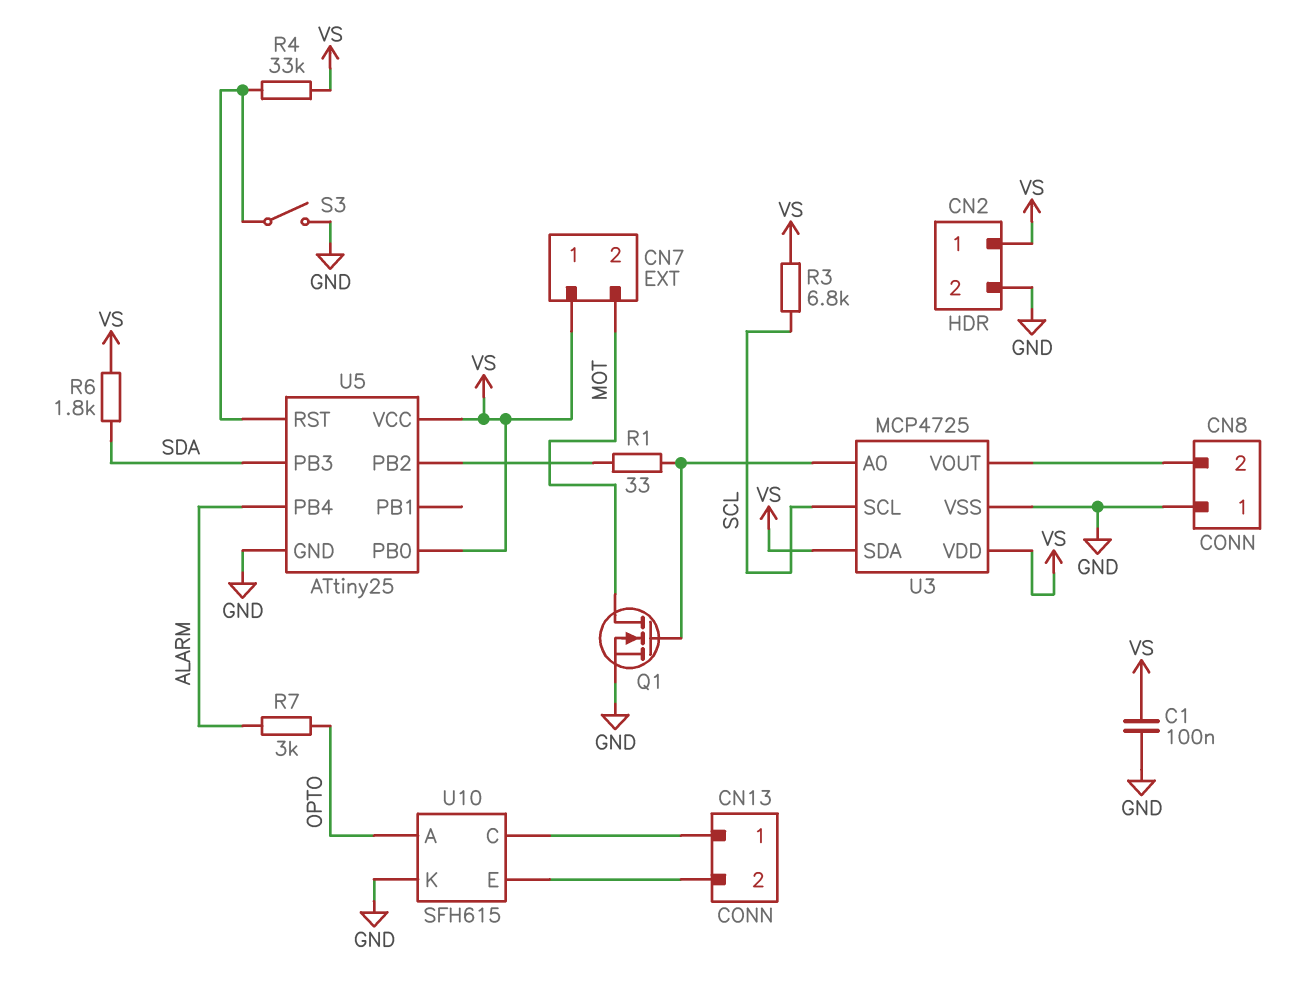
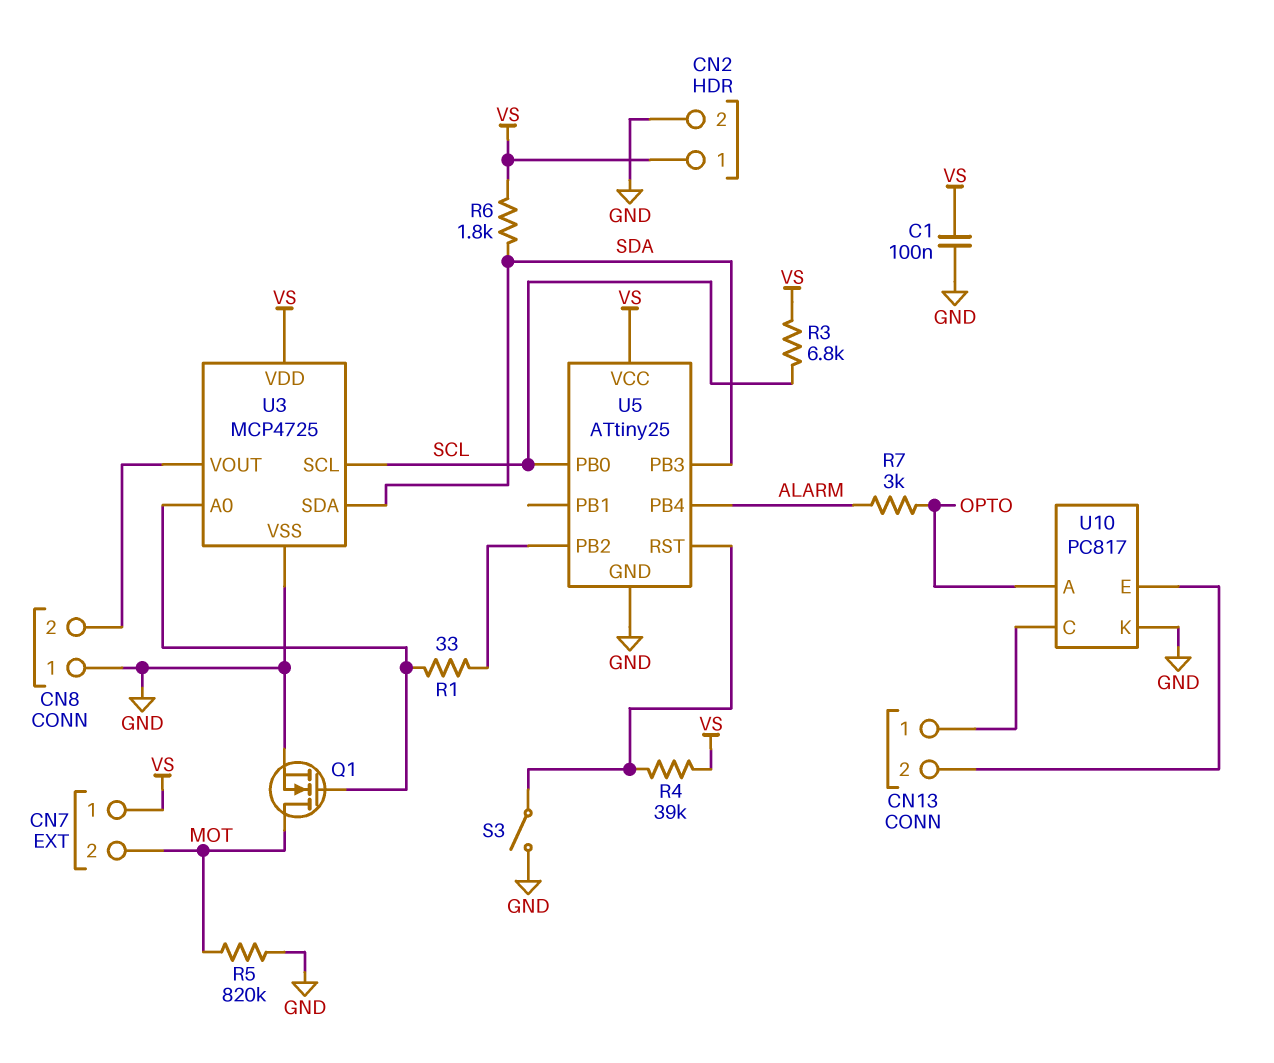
R4: 33k (U5/RST, VS) -> 39k (U5/RST, VS)
R5: none -> 820k (GND, MOT)
U3 pin SDA: VS -> SDA
U5 pin PB0: VS -> SCL
U10: SFH615 -> PC817

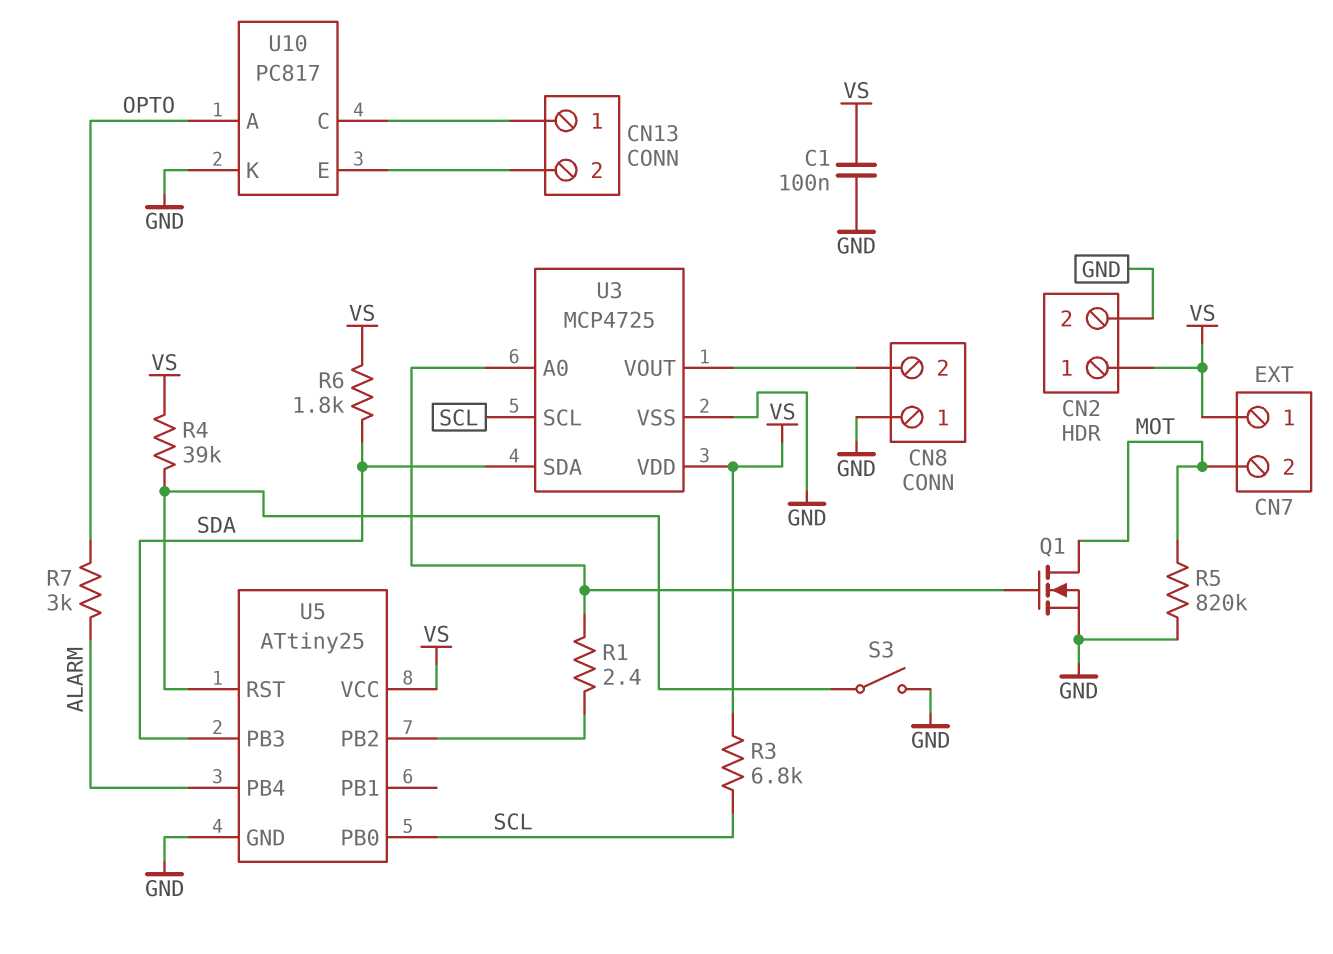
R1: 33 (U3/A0, U5/PB2) -> 2.4 (U3/A0, U5/PB2)

